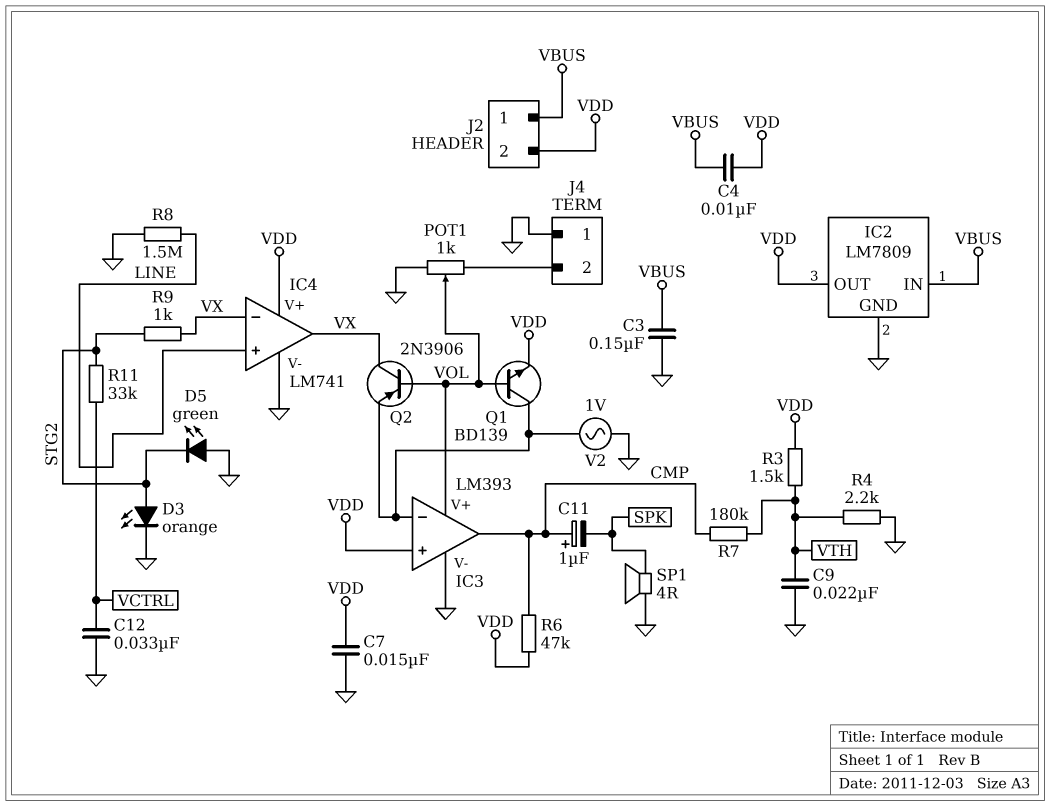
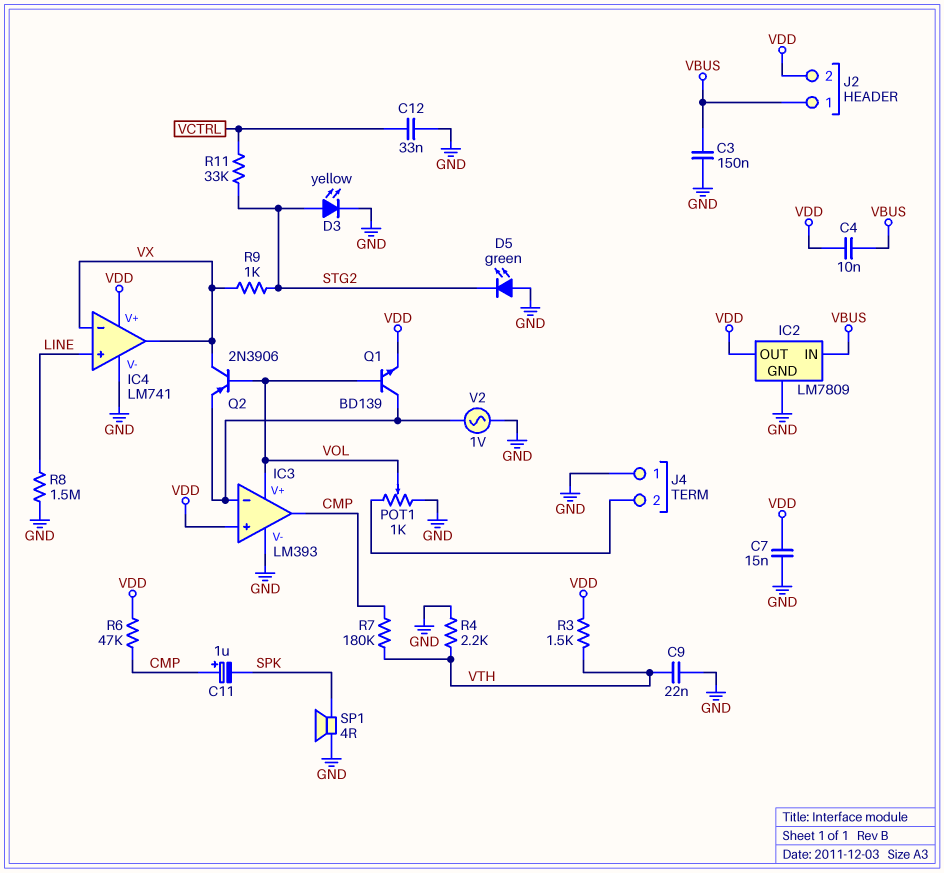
D3: LED orange (A STG2, K GND) -> LED yellow (A STG2, K GND)

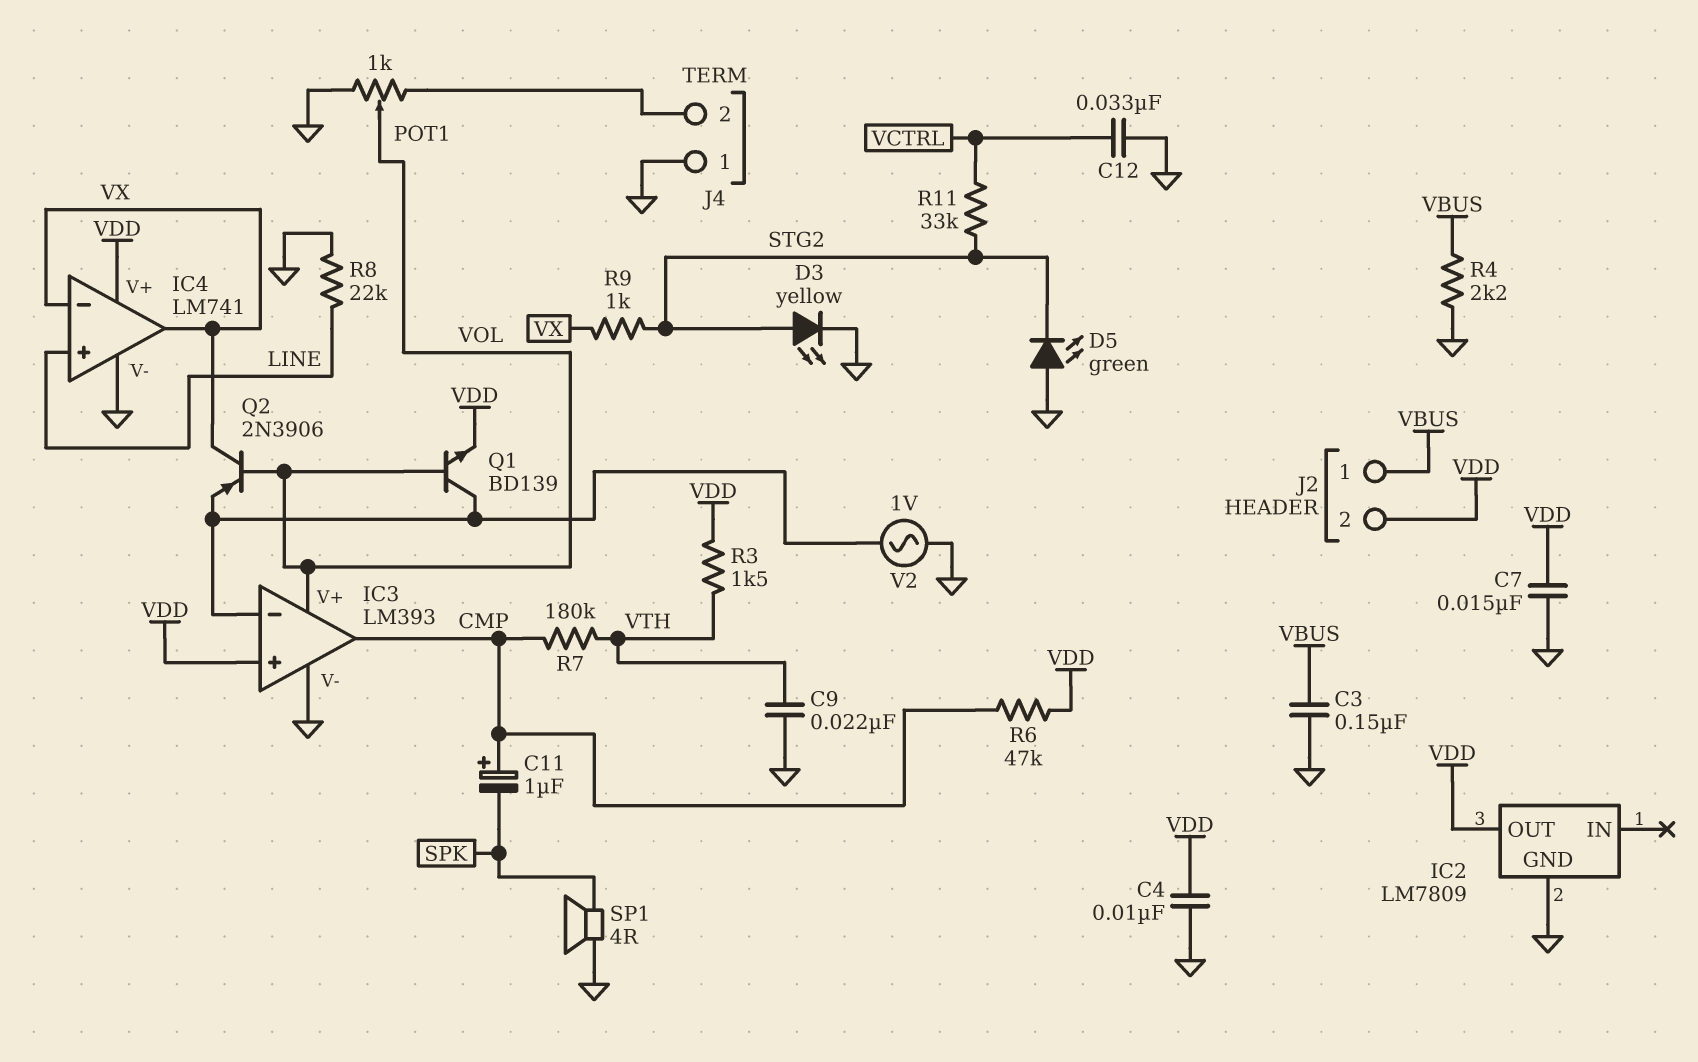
C4: 10nF (VBUS, VDD) -> 10nF (GND, VDD)
IC2 pin IN: VBUS -> none
R4: 2.2k (GND, VTH) -> 2.2k (GND, VBUS)
R8: 1.5M (GND, LINE) -> 22k (GND, LINE)

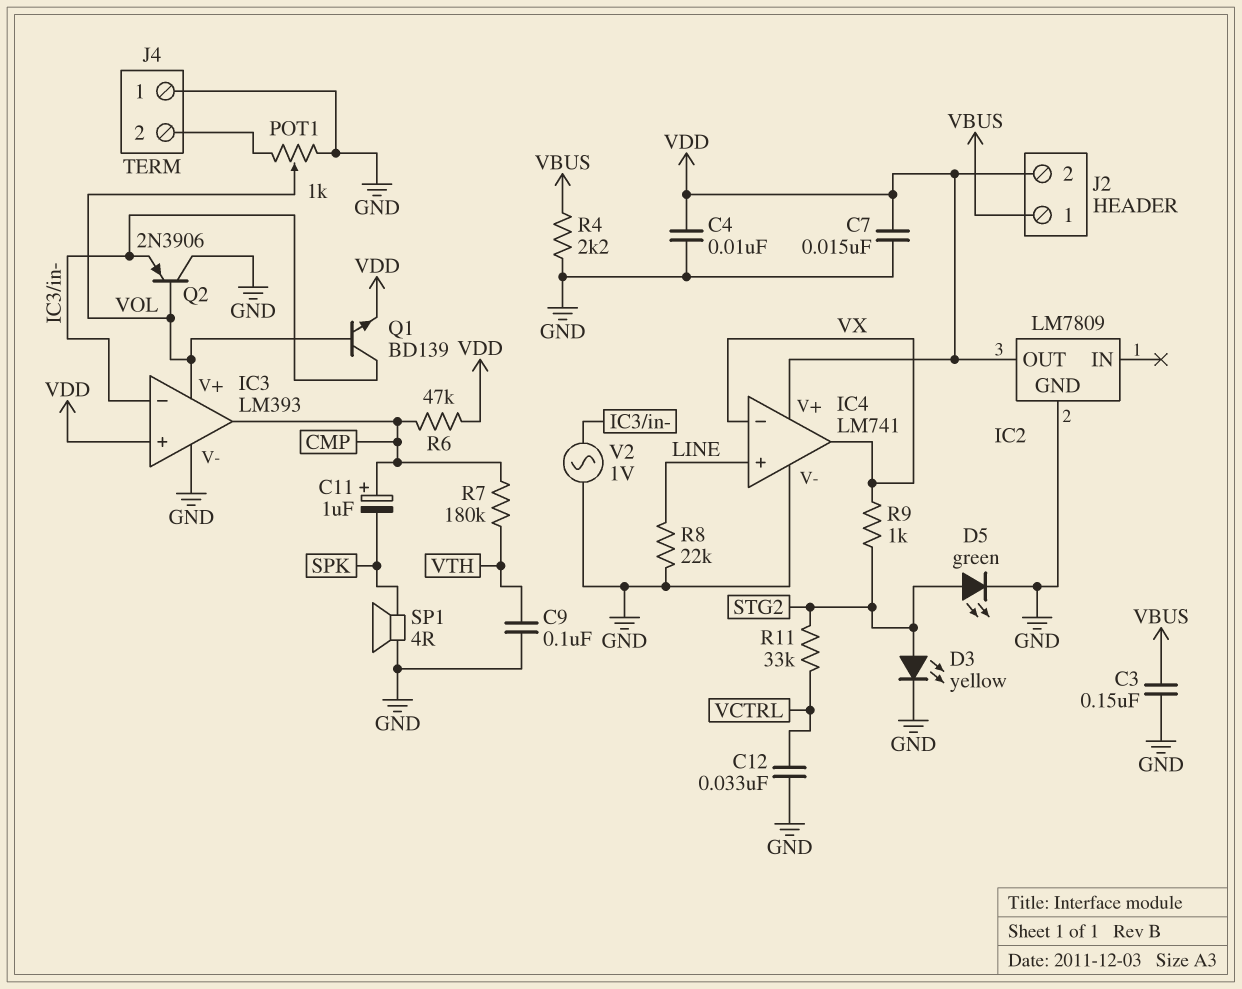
C9: 22nF (GND, VTH) -> 100nF (GND, VTH)
D5: LED green (A GND, K STG2) -> LED green (A STG2, K GND)
Q2: PNP 2N3906 (B VOL, C VX, E IC3/in-) -> PNP 2N3906 (B VOL, C GND, E IC3/in-)
R3: 1.5k (VDD, VTH) -> none

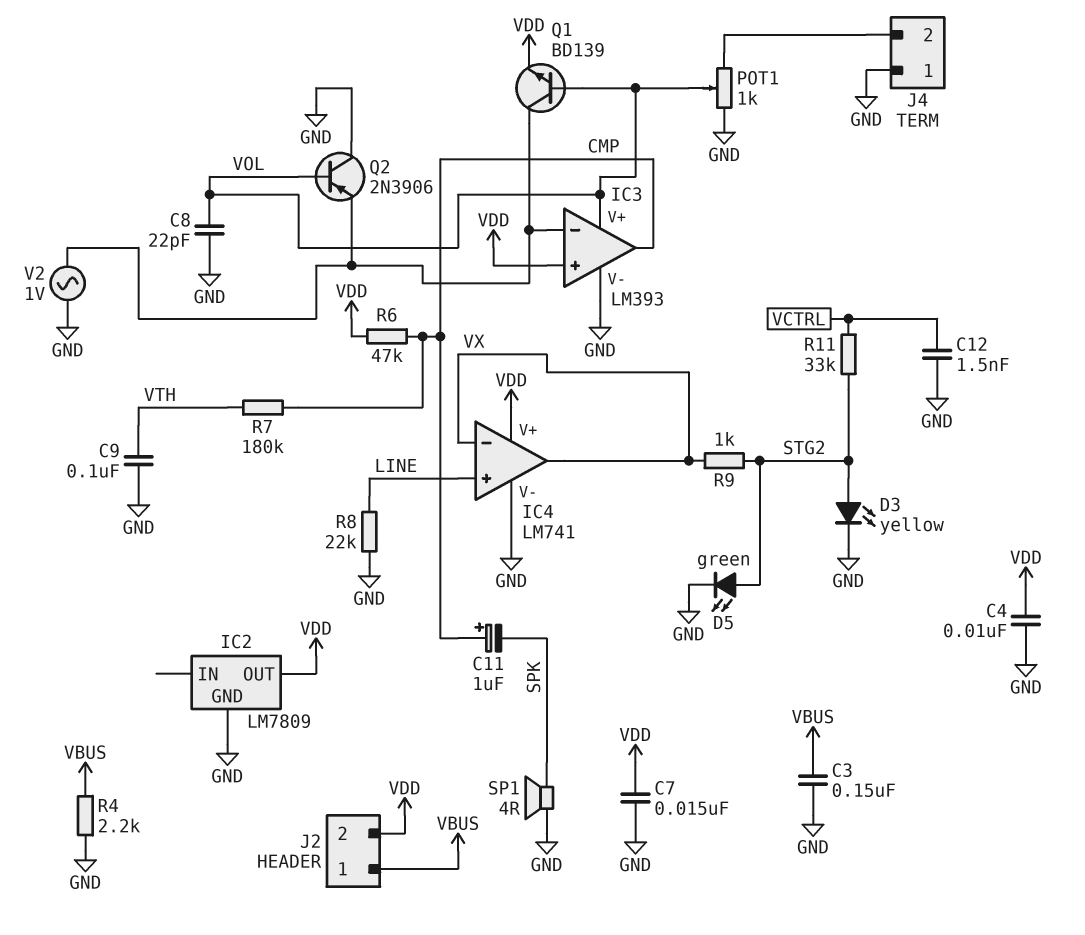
C8: none -> 22pF (GND, VOL)
C12: 33nF (GND, VCTRL) -> 1.5nF (GND, VCTRL)

